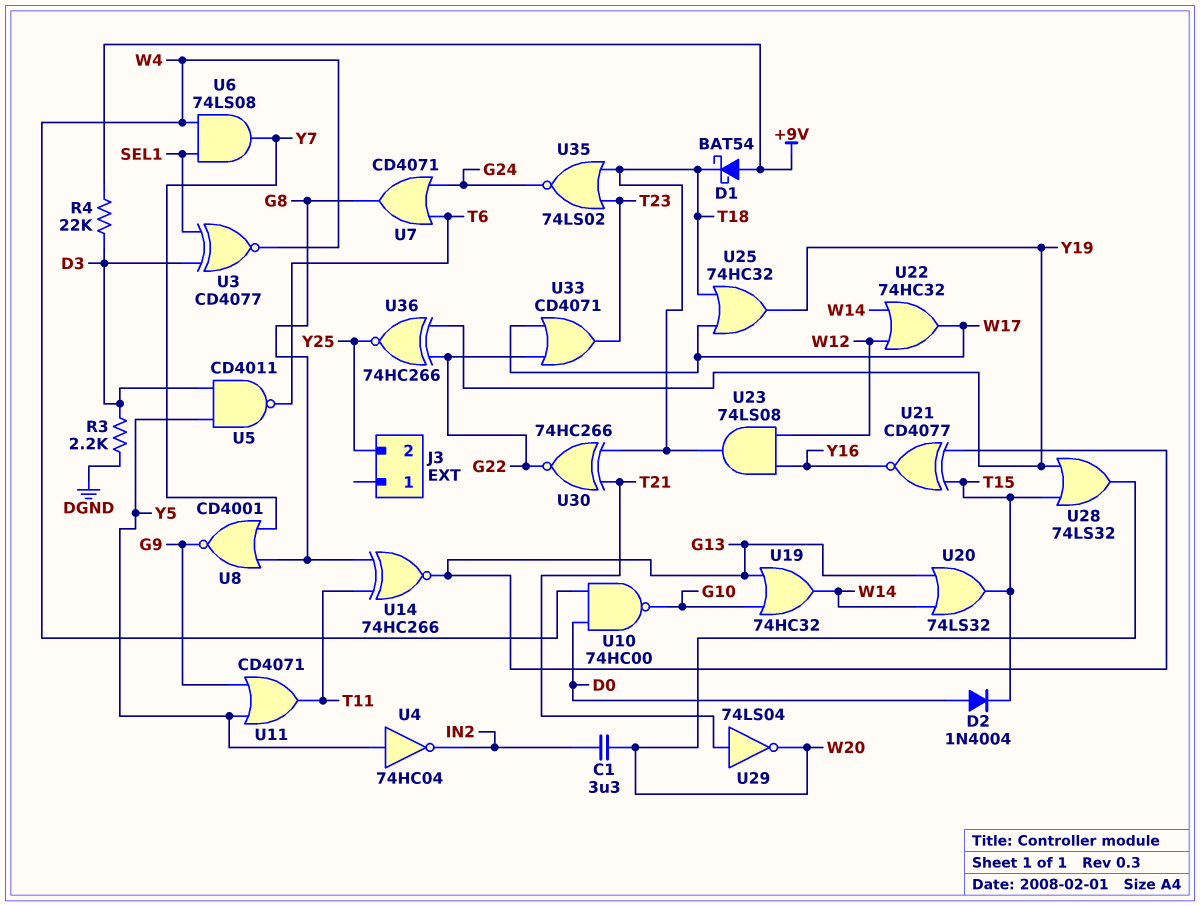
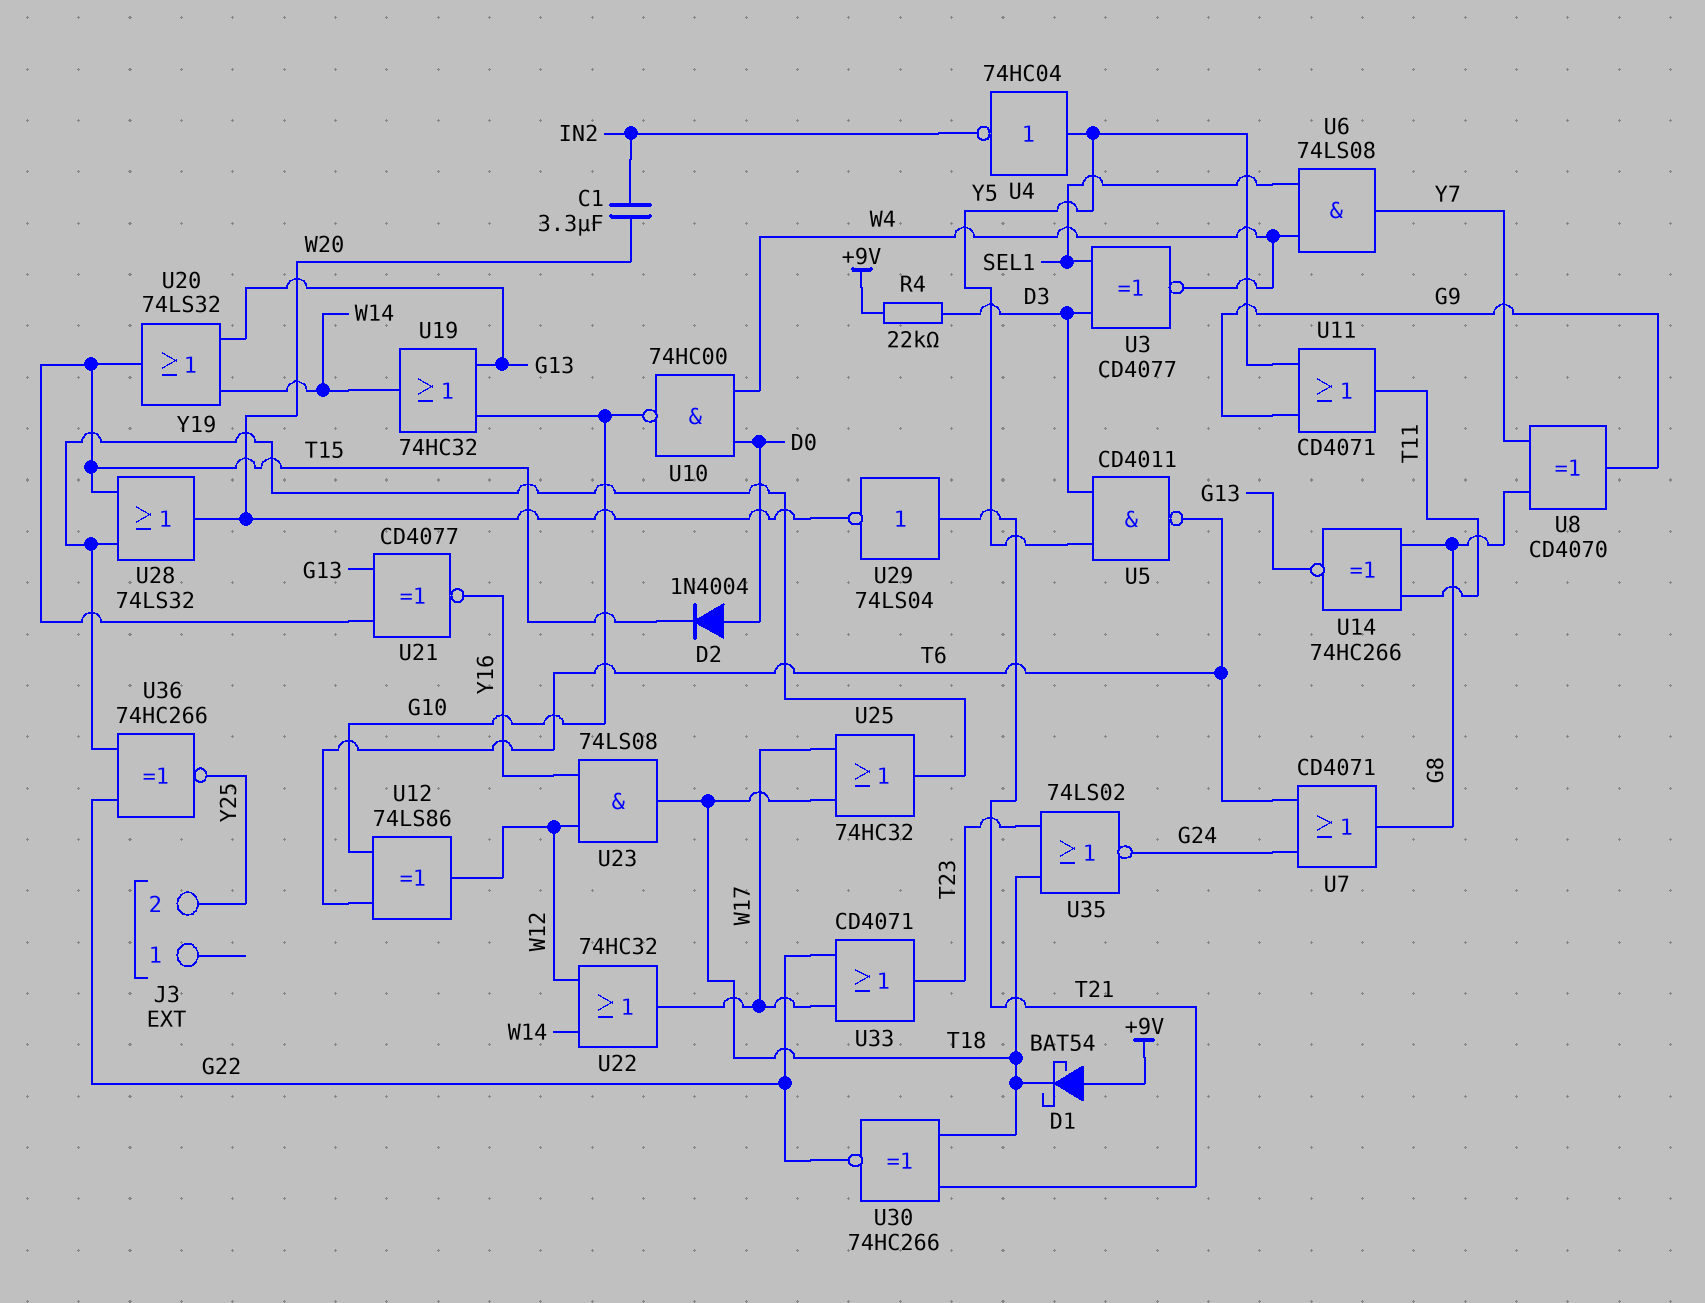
R3: 2.2k (D3, DGND) -> none
U8: NOR CD4001 (in G8, in Y7, out G9) -> XOR CD4070 (in G8, in Y7, out G9)
U12: none -> XOR 74LS86 (in G10, in T6, out W12)

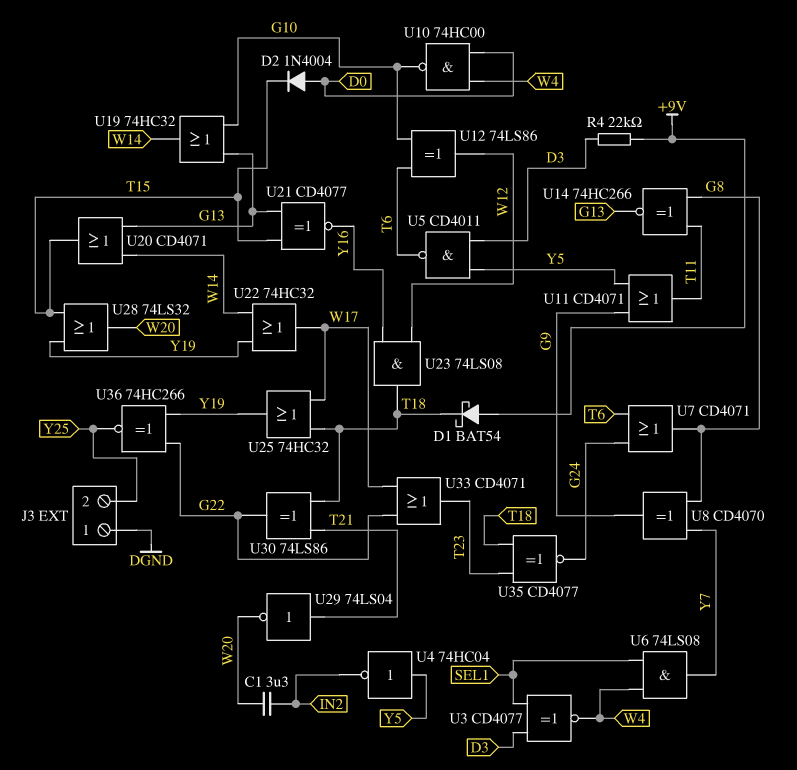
J3 pin 1: none -> DGND
U20: OR 74LS32 (in G13, in W14, out T15) -> OR CD4071 (in G13, in W14, out T15)
U22: OR 74HC32 (in W12, in W14, out W17) -> OR 74HC32 (in W14, in Y19, out W17)
U30: XNOR 74HC266 (in T18, in T21, out G22) -> XOR 74LS86 (in T18, in T21, out G22)
U35: NOR 74LS02 (in T18, in T23, out G24) -> XNOR CD4077 (in T18, in T23, out G24)

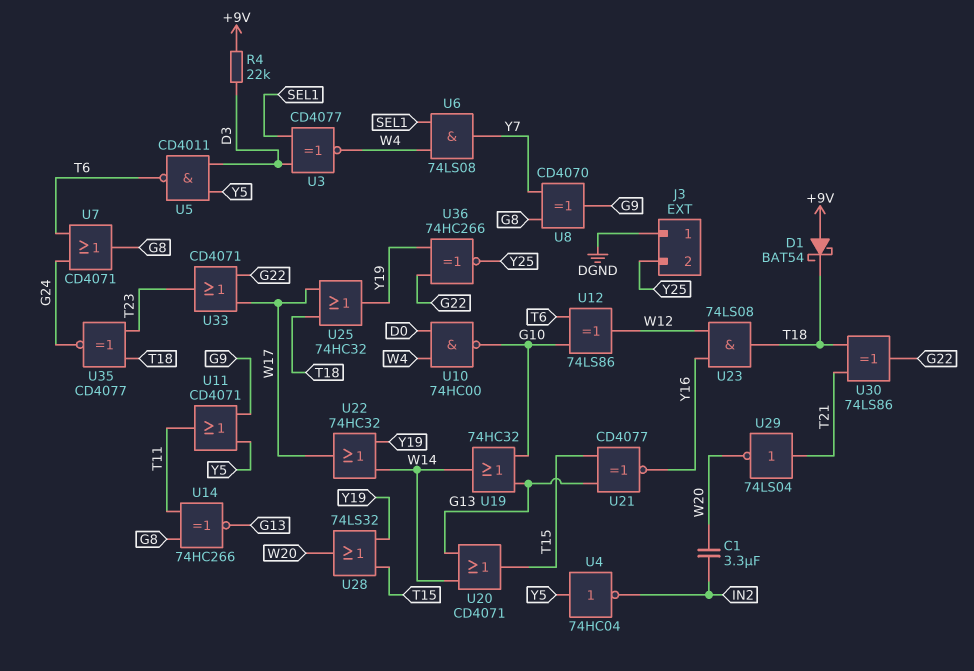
D2: diode 1N4004 (A D0, K T15) -> none

